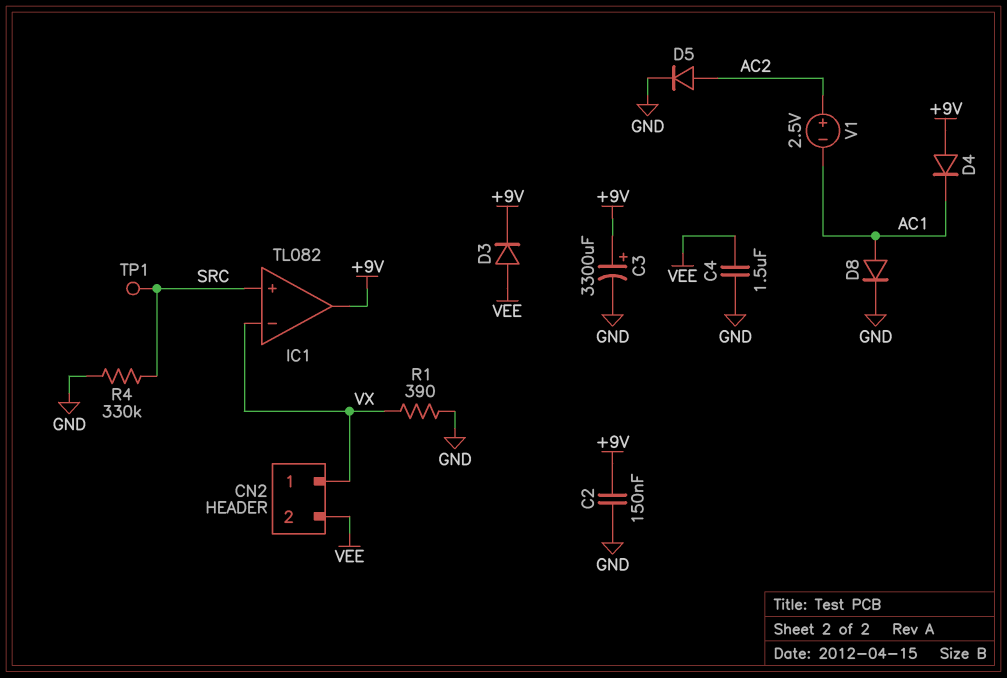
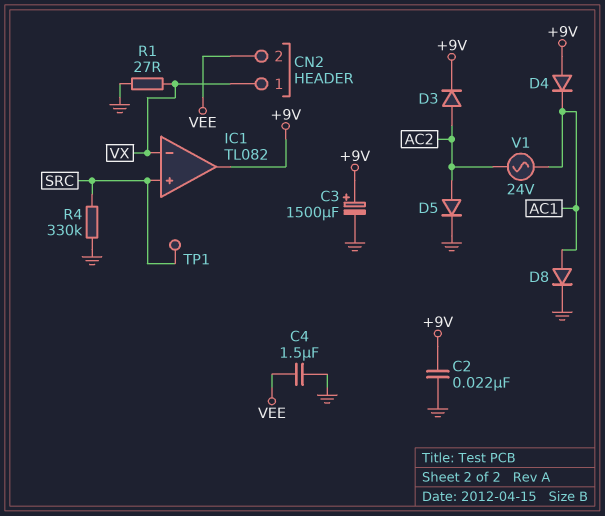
C2: 150nF (+9V, GND) -> 22nF (+9V, GND)
C3: 3300uF (plus +9V, minus GND) -> 1500uF (plus +9V, minus GND)
D3: diode (A VEE, K +9V) -> diode (A AC2, K +9V)
R1: 390 (GND, VX) -> 27 (GND, VX)
V1: 2.5V (plus AC2, minus AC1) -> AC 24V (AC1, AC2)

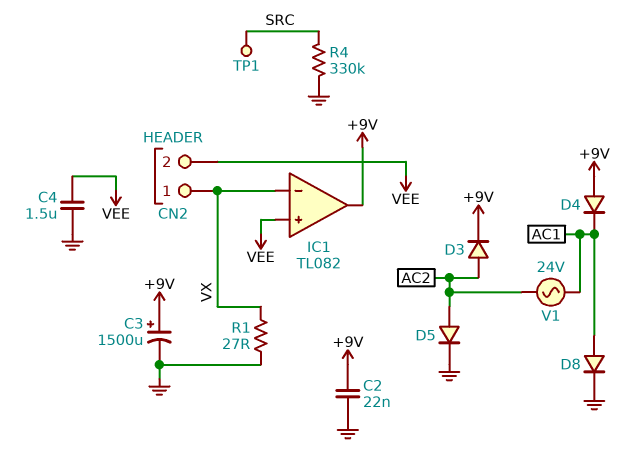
IC1 pin in+: SRC -> VEE

